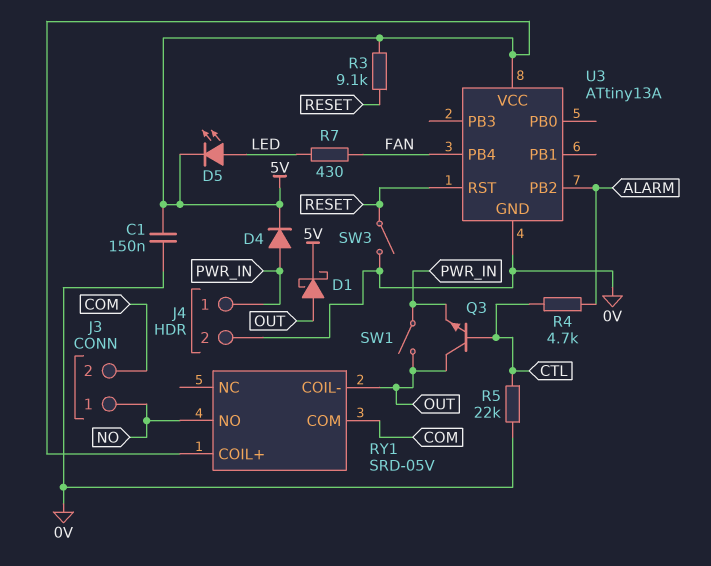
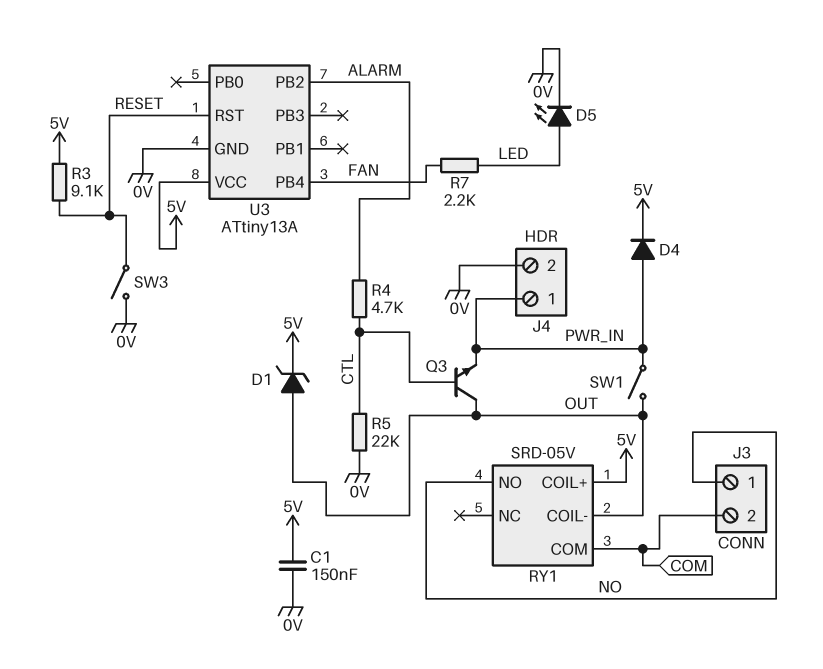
D1: schottky (A OUT, K 5V) -> zener (A OUT, K 5V)
D5: LED (A LED, K 5V) -> LED (A LED, K 0V)
R7: 430 (FAN, LED) -> 2.2k (FAN, LED)

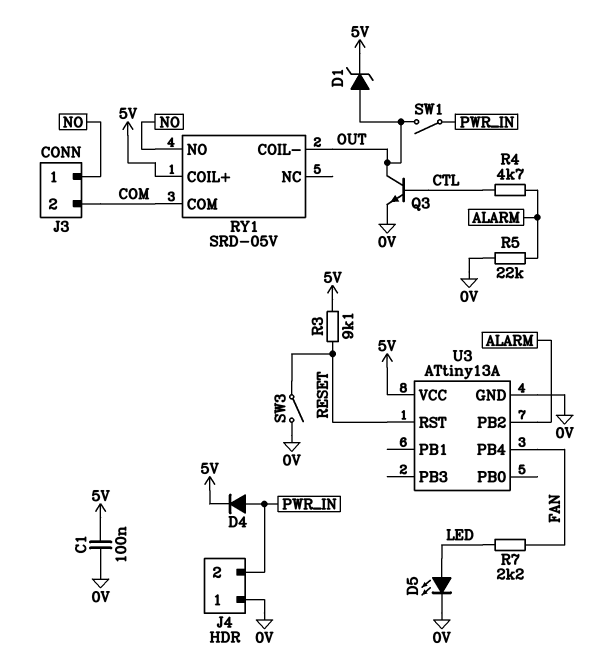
C1: 150nF (0V, 5V) -> 100nF (0V, 5V)
J4 pin 1: PWR_IN -> 0V
J4 pin 2: 0V -> PWR_IN
Q3: NPN (B CTL, C OUT, E PWR_IN) -> NPN (B CTL, C OUT, E 0V)
R5: 22k (0V, CTL) -> 22k (0V, ALARM)

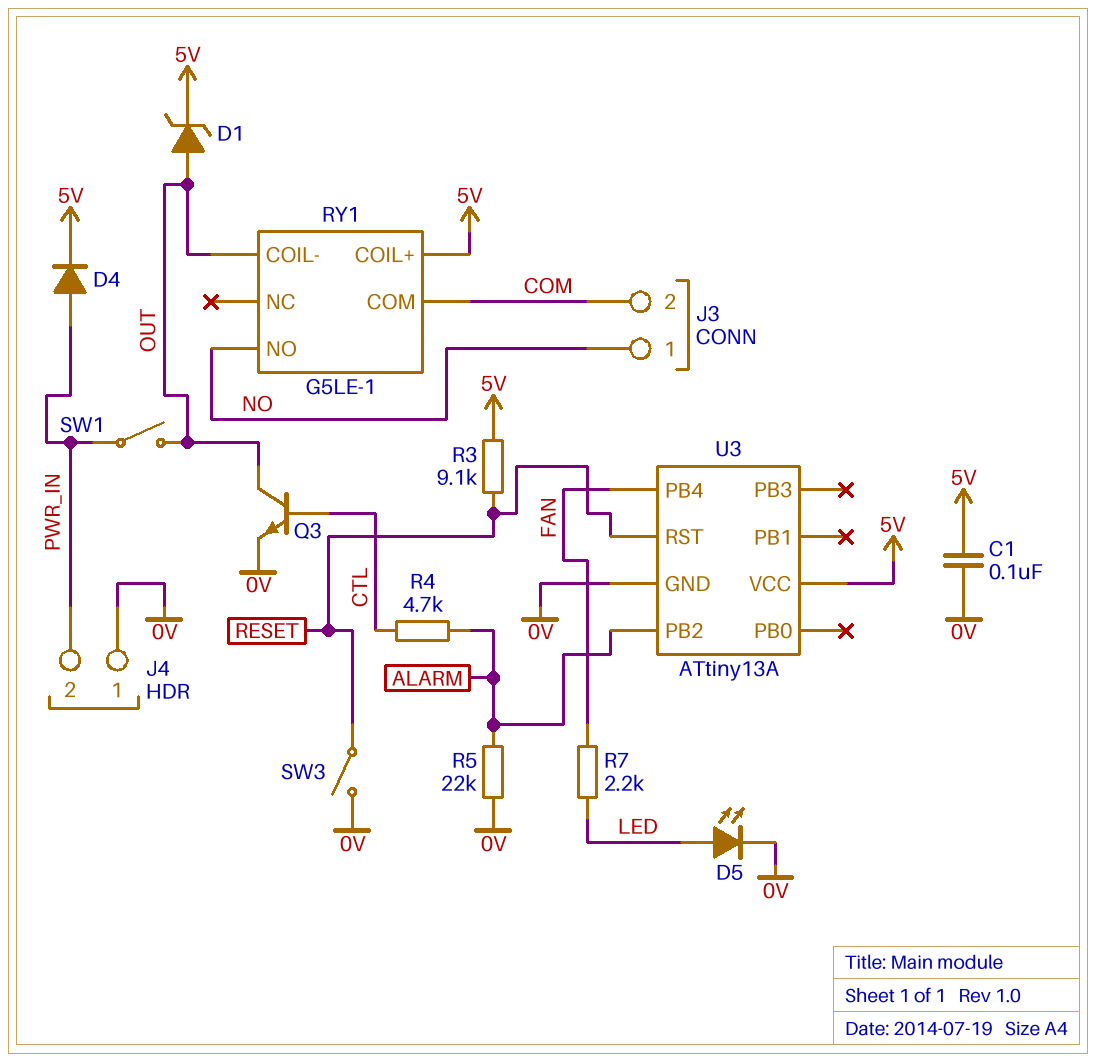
RY1: SRD-05V -> G5LE-1

